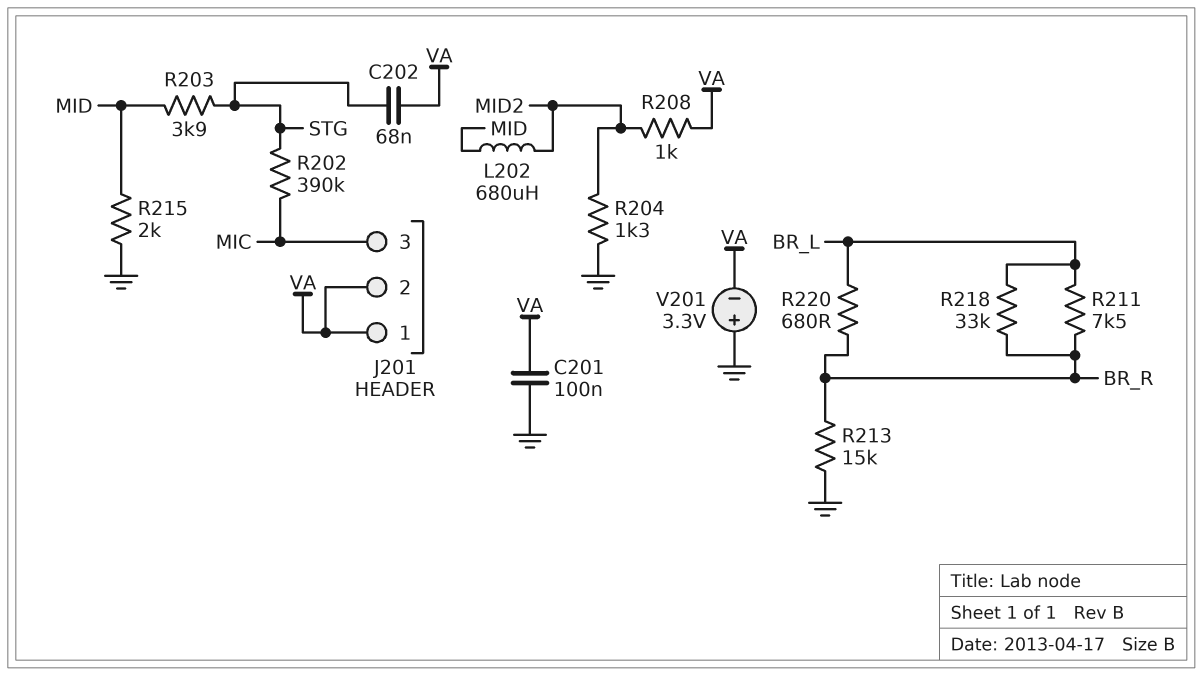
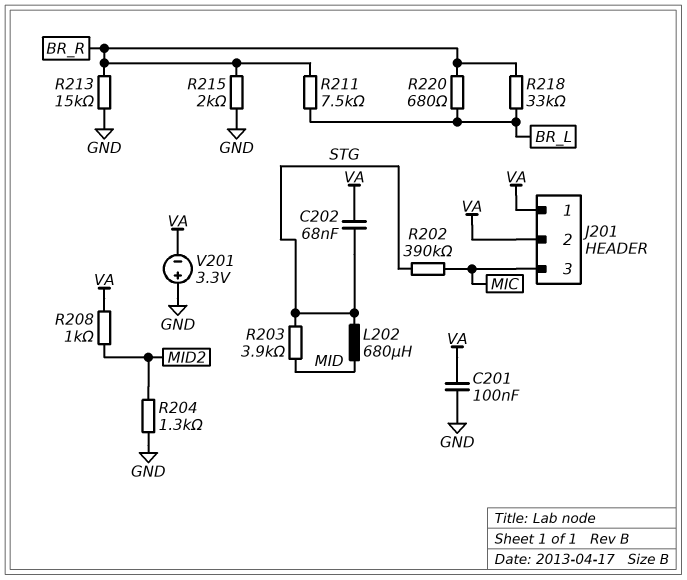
L202: 680uH (MID, MID2) -> 680uH (MID, STG)
R215: 2k (GND, MID) -> 2k (BR_R, GND)

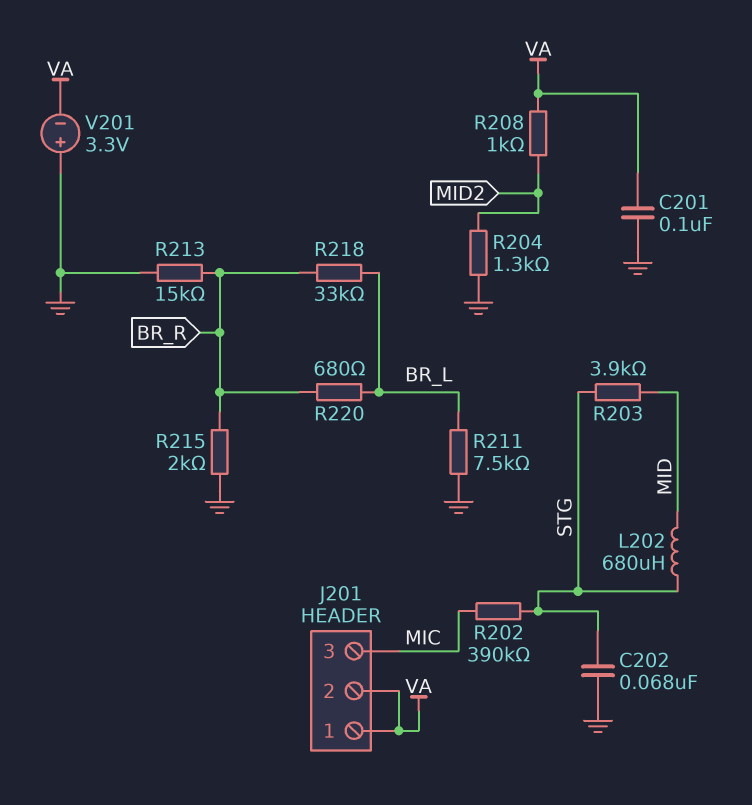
C202: 68nF (STG, VA) -> 68nF (GND, STG)
R211: 7.5k (BR_L, BR_R) -> 7.5k (BR_L, GND)

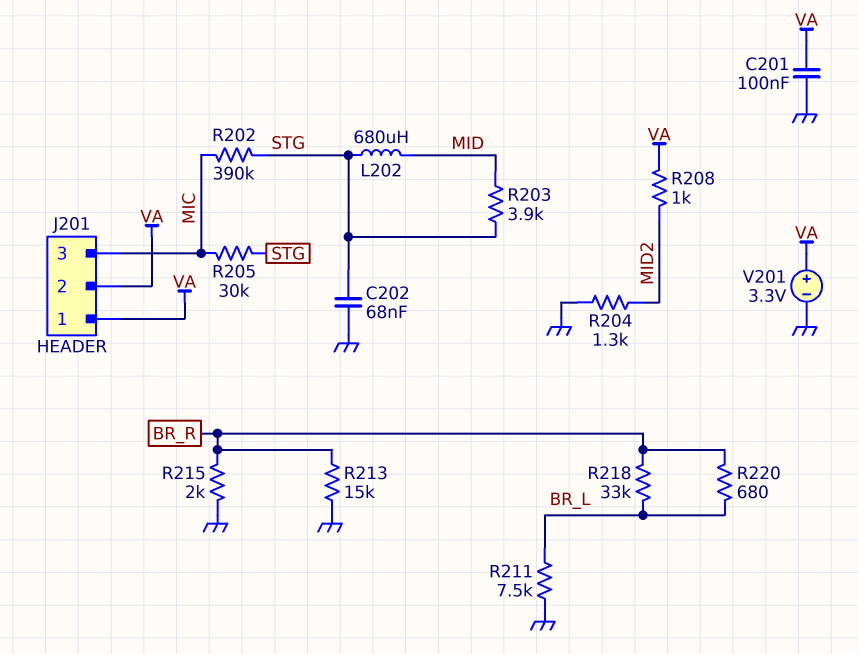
R205: none -> 30k (MIC, STG)
V201: 3.3V (plus GND, minus VA) -> 3.3V (plus VA, minus GND)

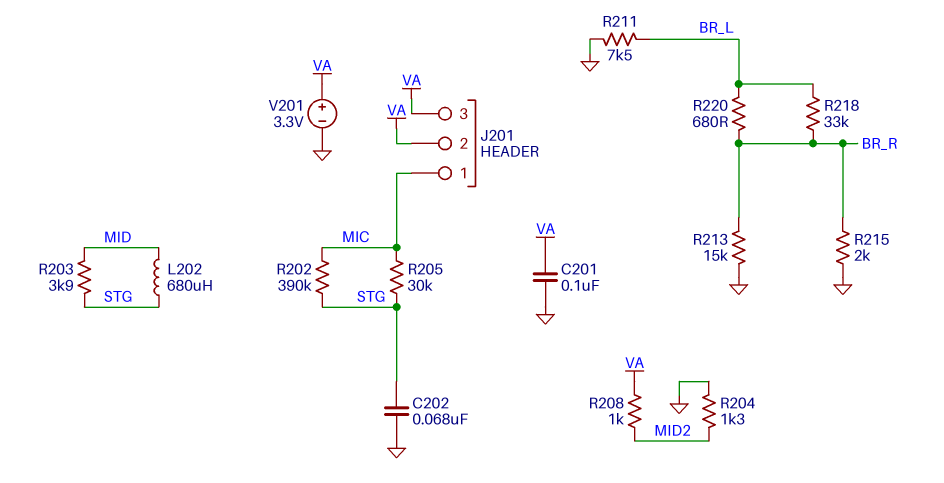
J201 pin 1: VA -> MIC
J201 pin 3: MIC -> VA

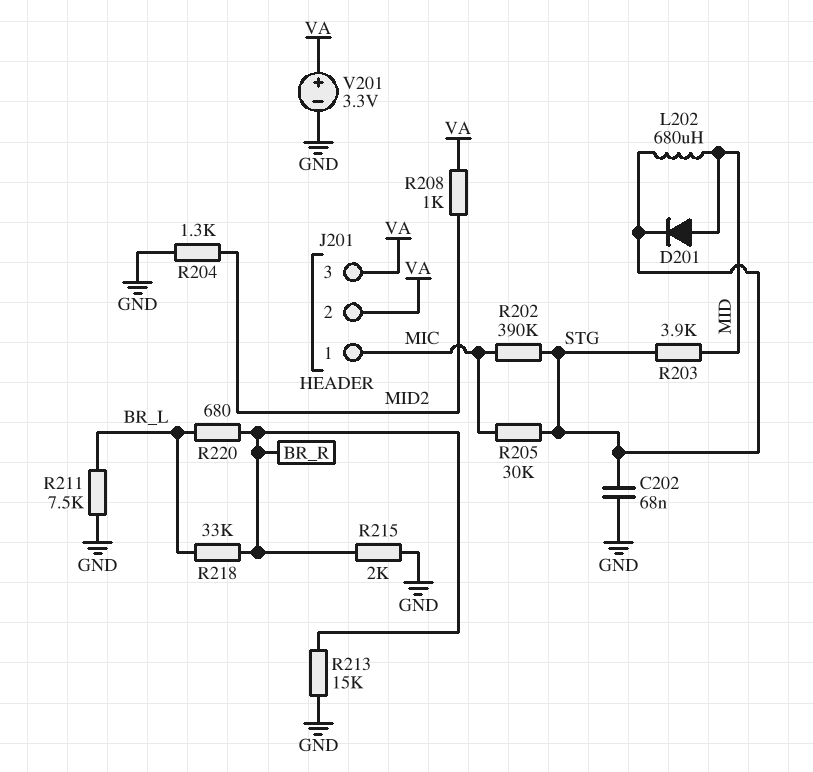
C201: 100nF (GND, VA) -> none
D201: none -> diode (A MID, K STG)

